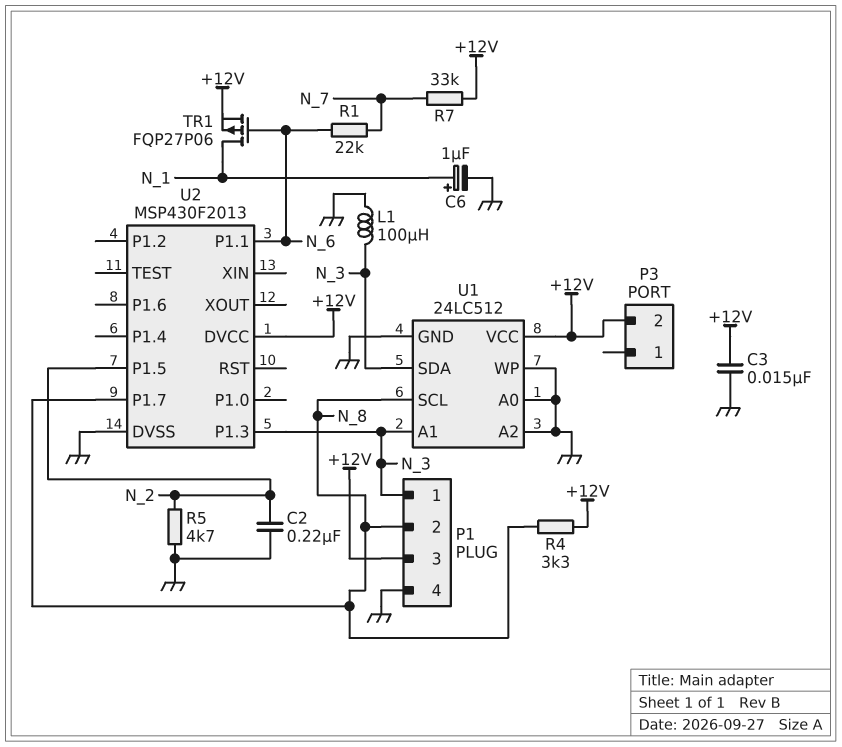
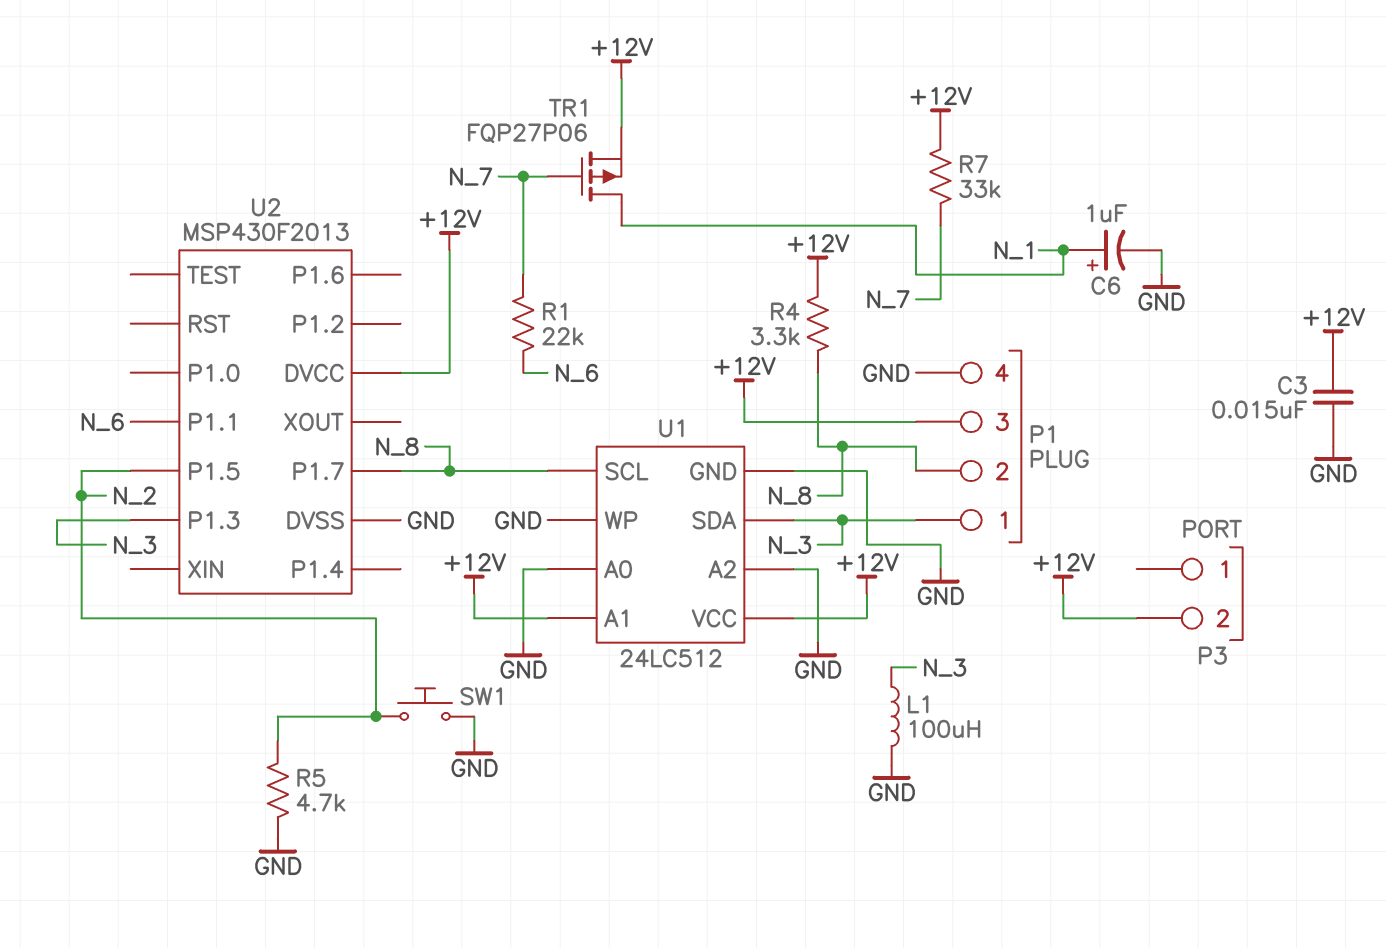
C2: 220nF (GND, N_2) -> none
SW1: none -> button (GND, N_2)
TR1: PMOS FQP27P06 (G N_6, D N_1, S +12V) -> PMOS FQP27P06 (G N_7, D N_1, S +12V)
U1 pin A1: N_3 -> +12V

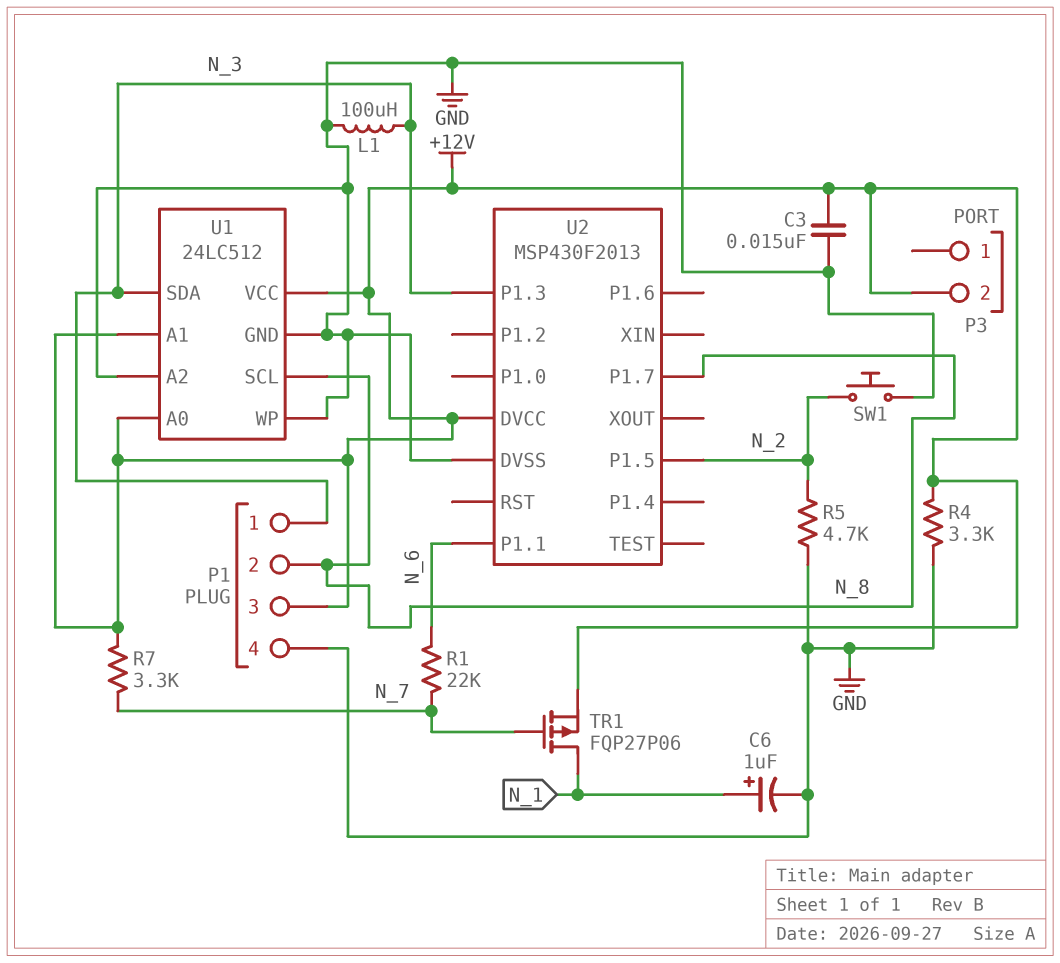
R4: 3.3k (+12V, N_8) -> 3.3k (+12V, GND)
R7: 33k (+12V, N_7) -> 3.3k (+12V, N_7)
U1 pin A0: GND -> +12V

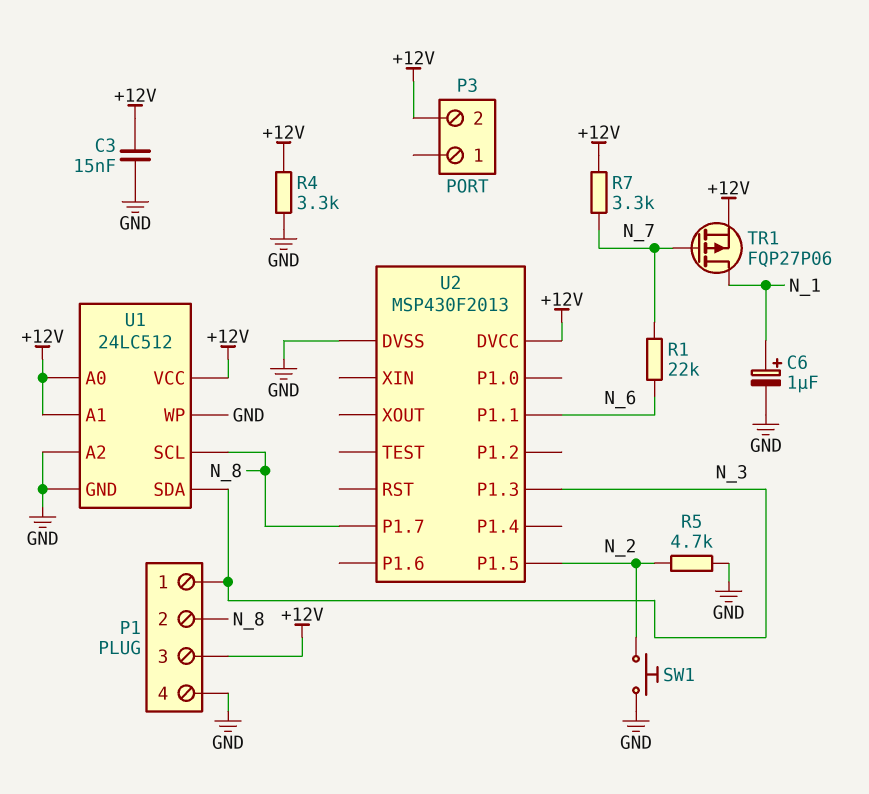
L1: 100uH (GND, N_3) -> none

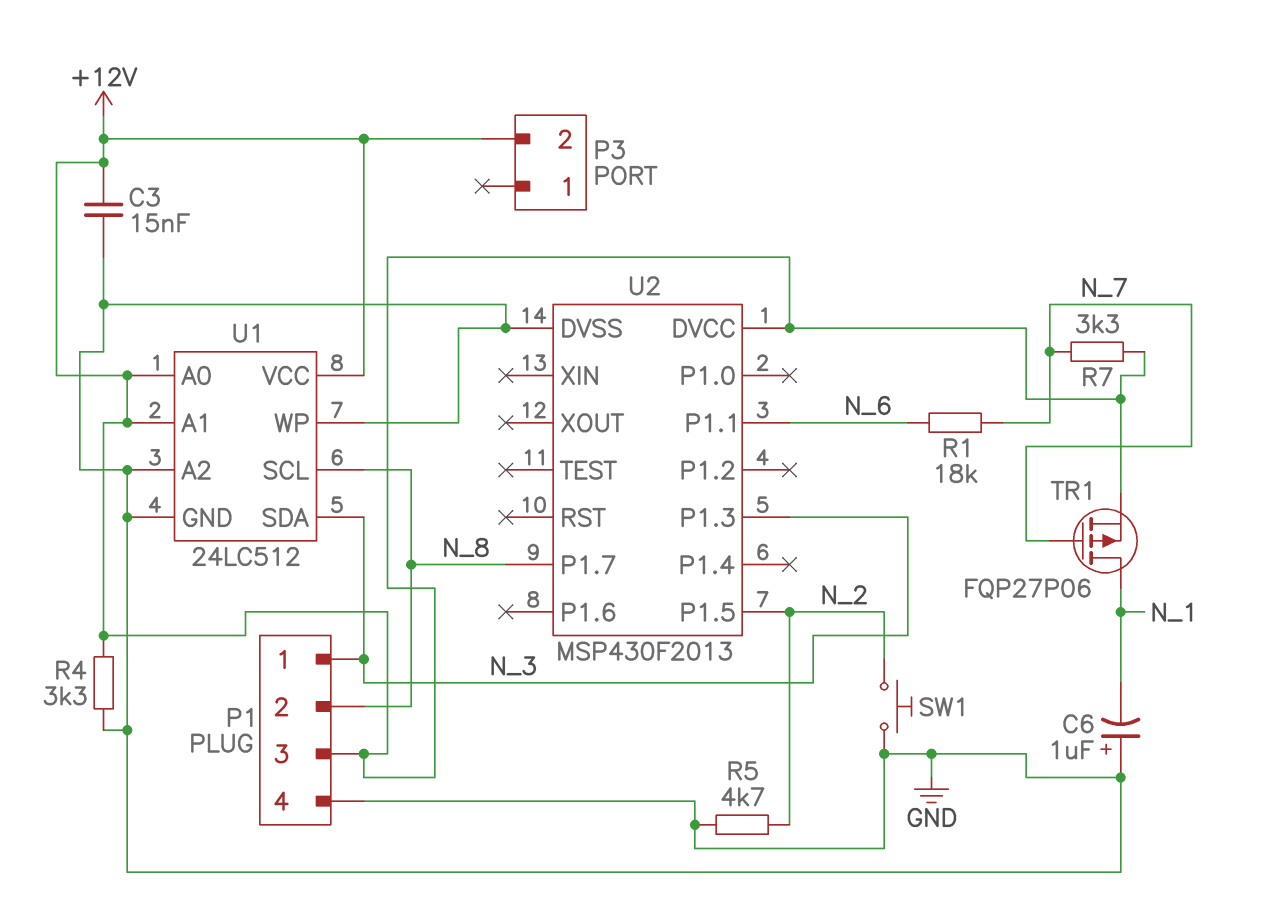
C6: 1uF (plus N_1, minus GND) -> 1uF (plus GND, minus N_1)
R1: 22k (N_6, N_7) -> 18k (N_6, N_7)

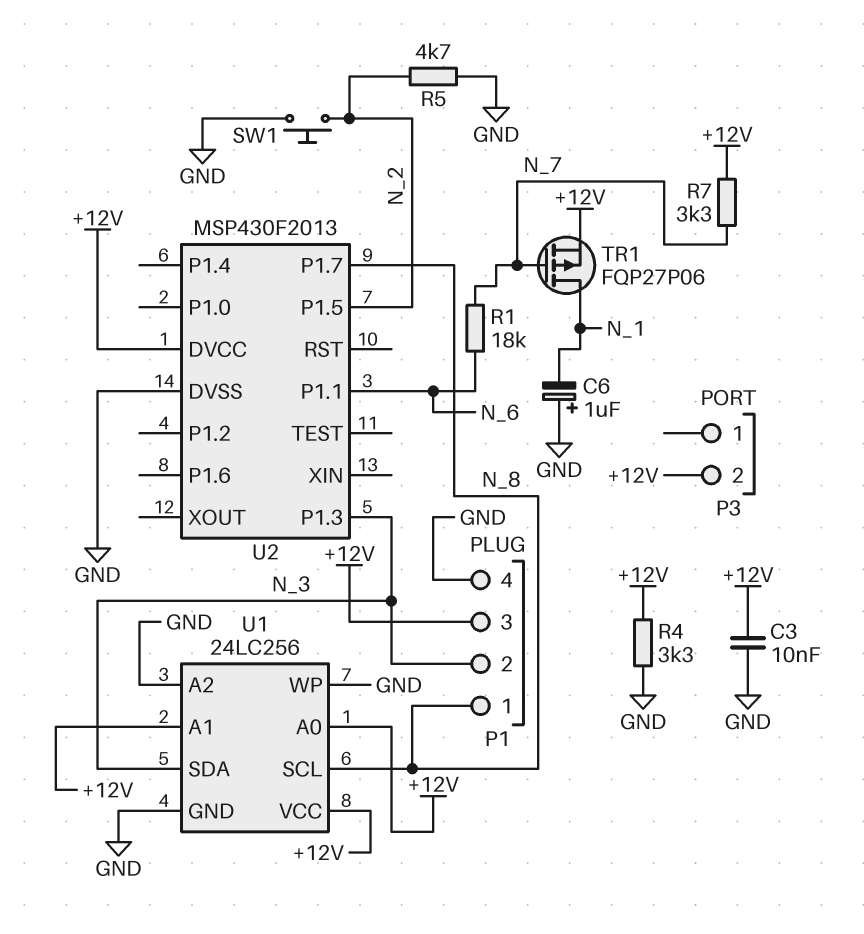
C3: 15nF (+12V, GND) -> 10nF (+12V, GND)
P1 pin 1: N_3 -> N_8
P1 pin 2: N_8 -> N_3
U1: 24LC512 -> 24LC256

